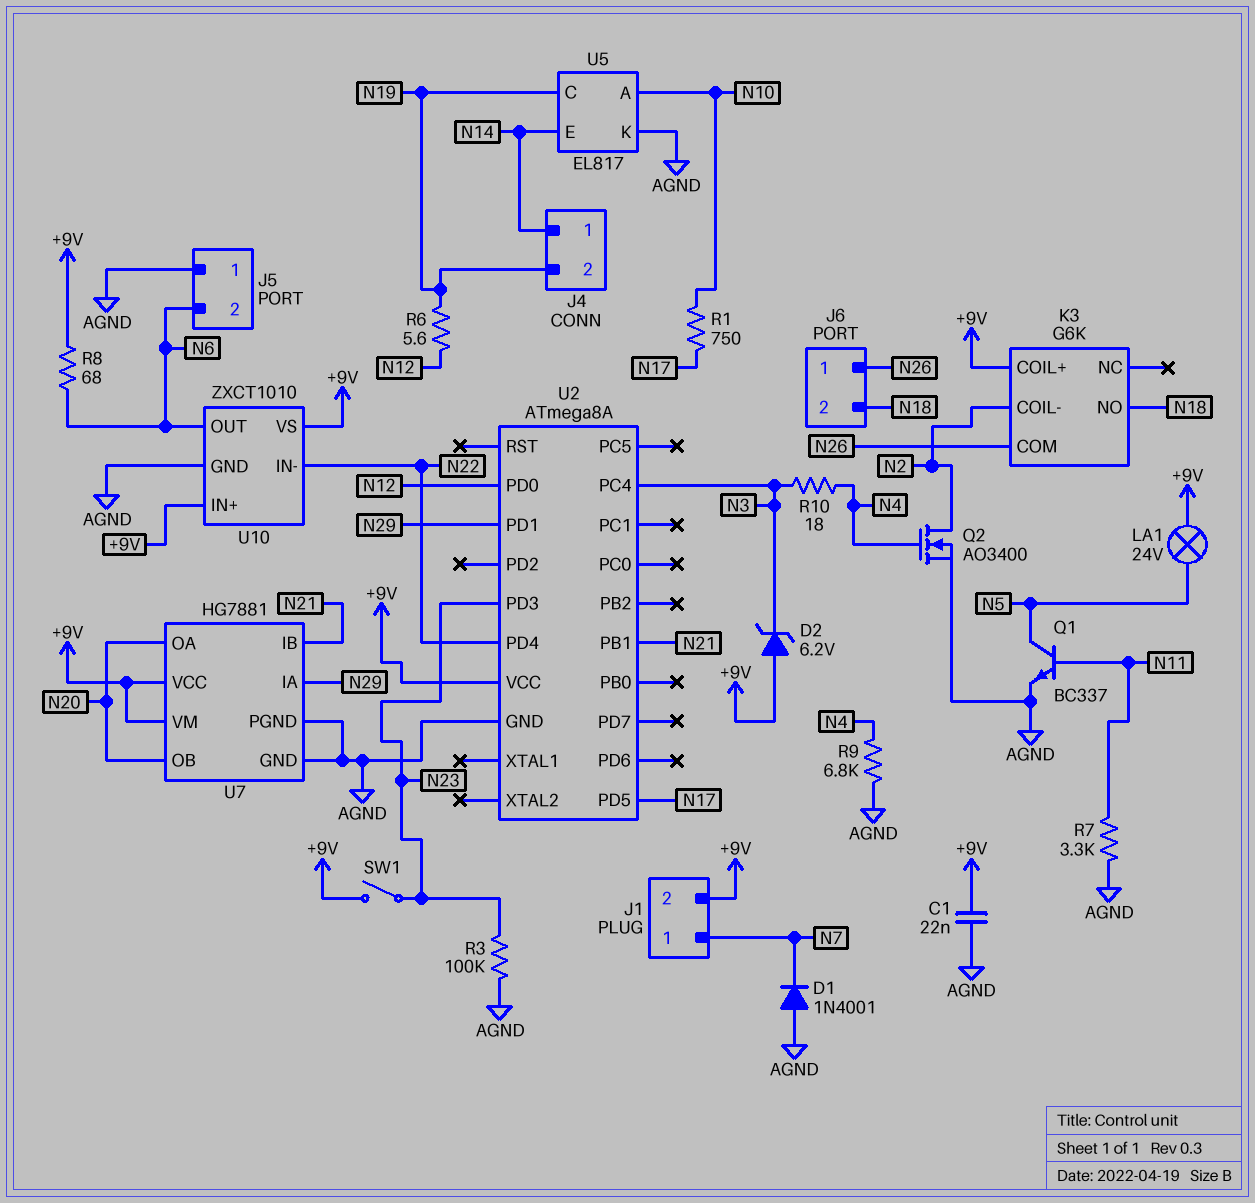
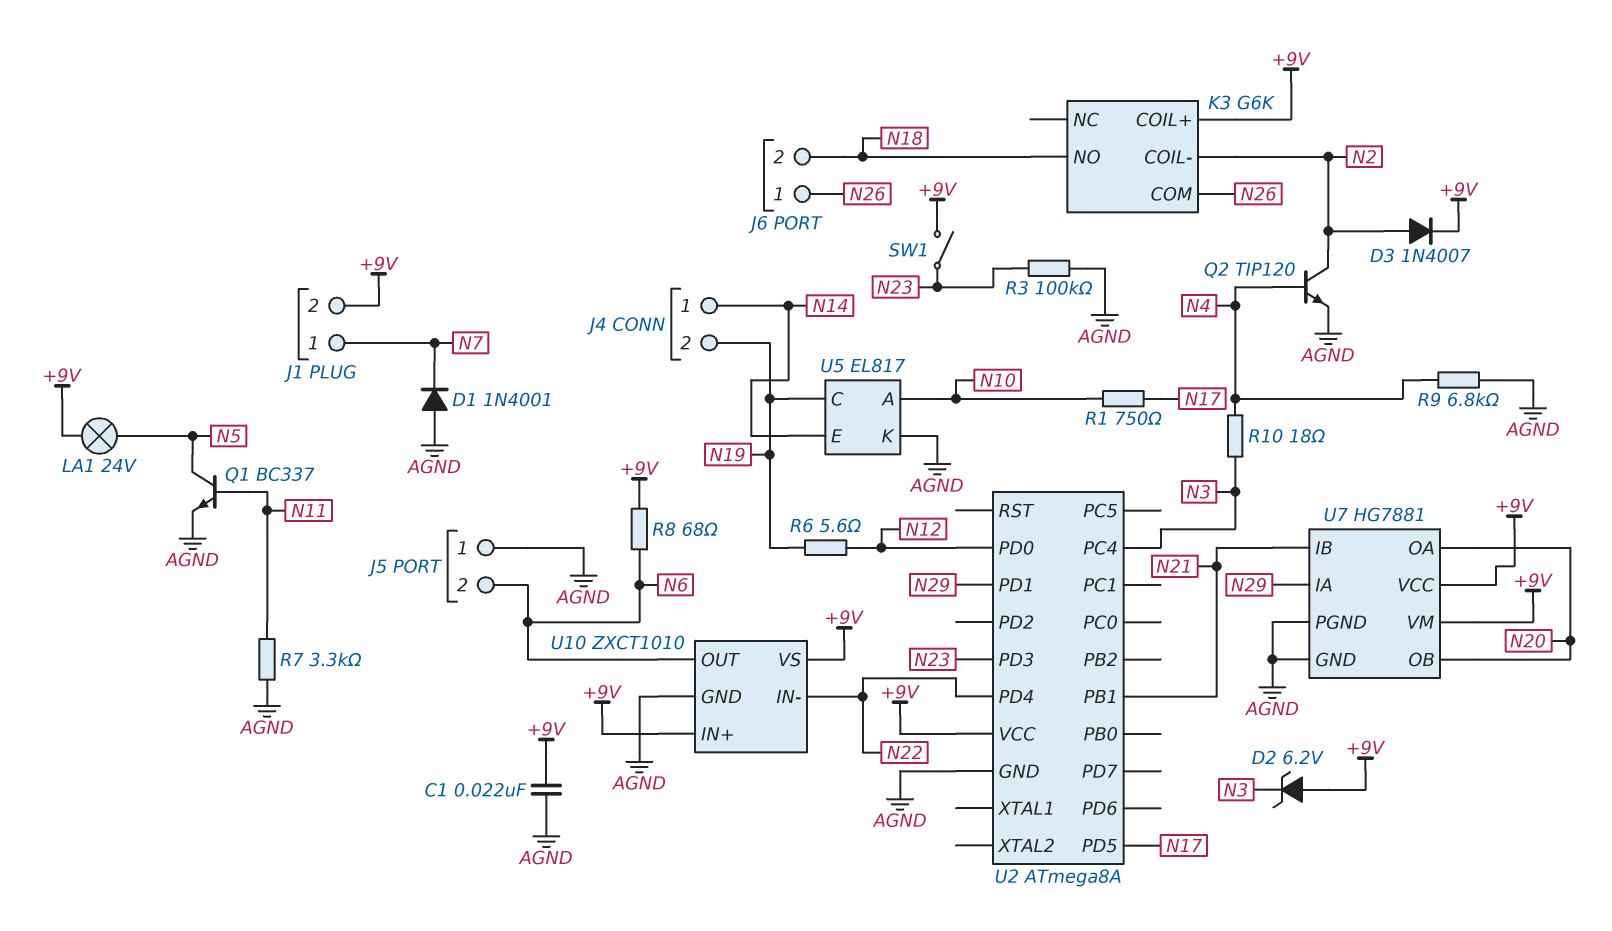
D3: none -> diode 1N4007 (A N2, K +9V)
Q2: NMOS AO3400 (G N4, D N2, S AGND) -> NPN TIP120 (B N4, C N2, E AGND)

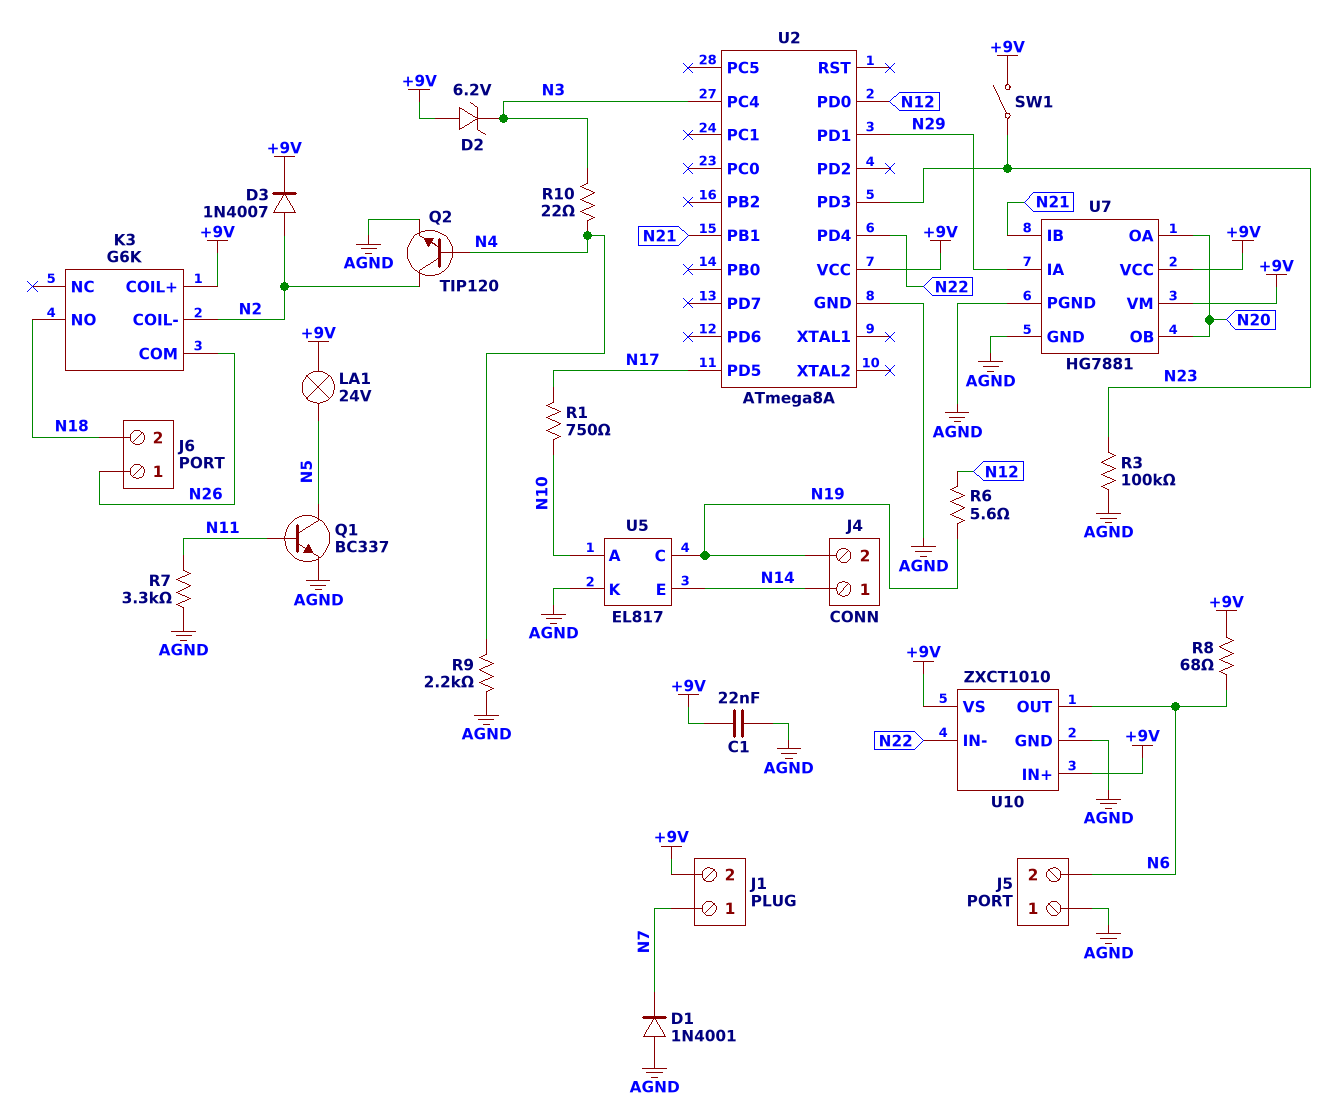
R9: 6.8k (AGND, N4) -> 2.2k (AGND, N4)
R10: 18 (N3, N4) -> 22 (N3, N4)

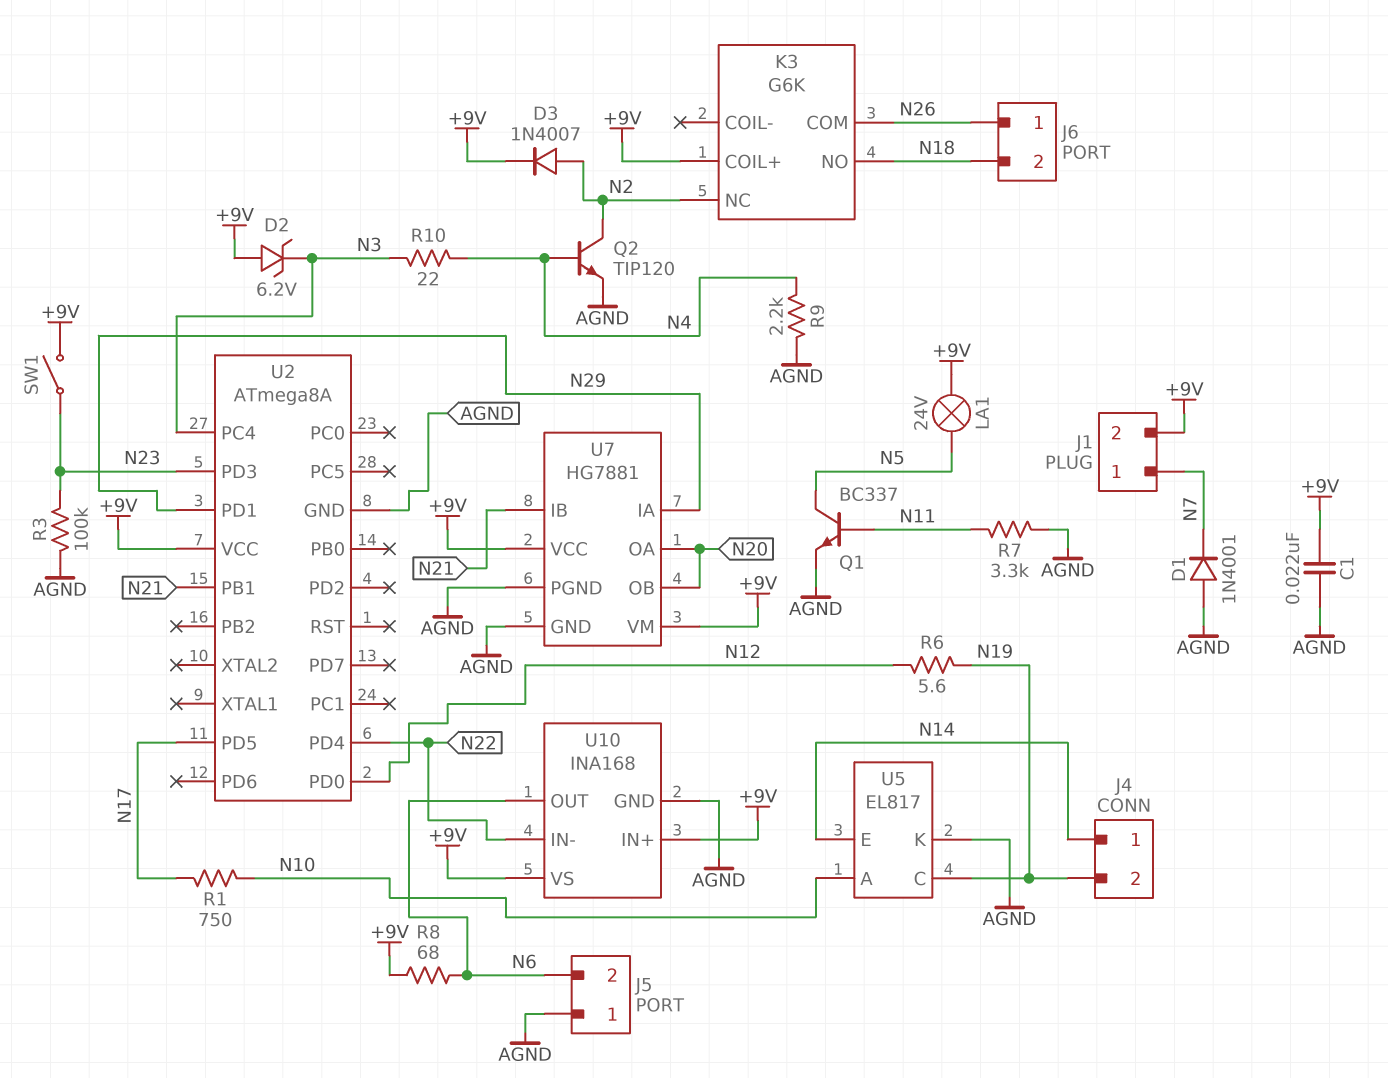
K3 pin COIL-: N2 -> none
K3 pin NC: none -> N2
U10: ZXCT1010 -> INA168

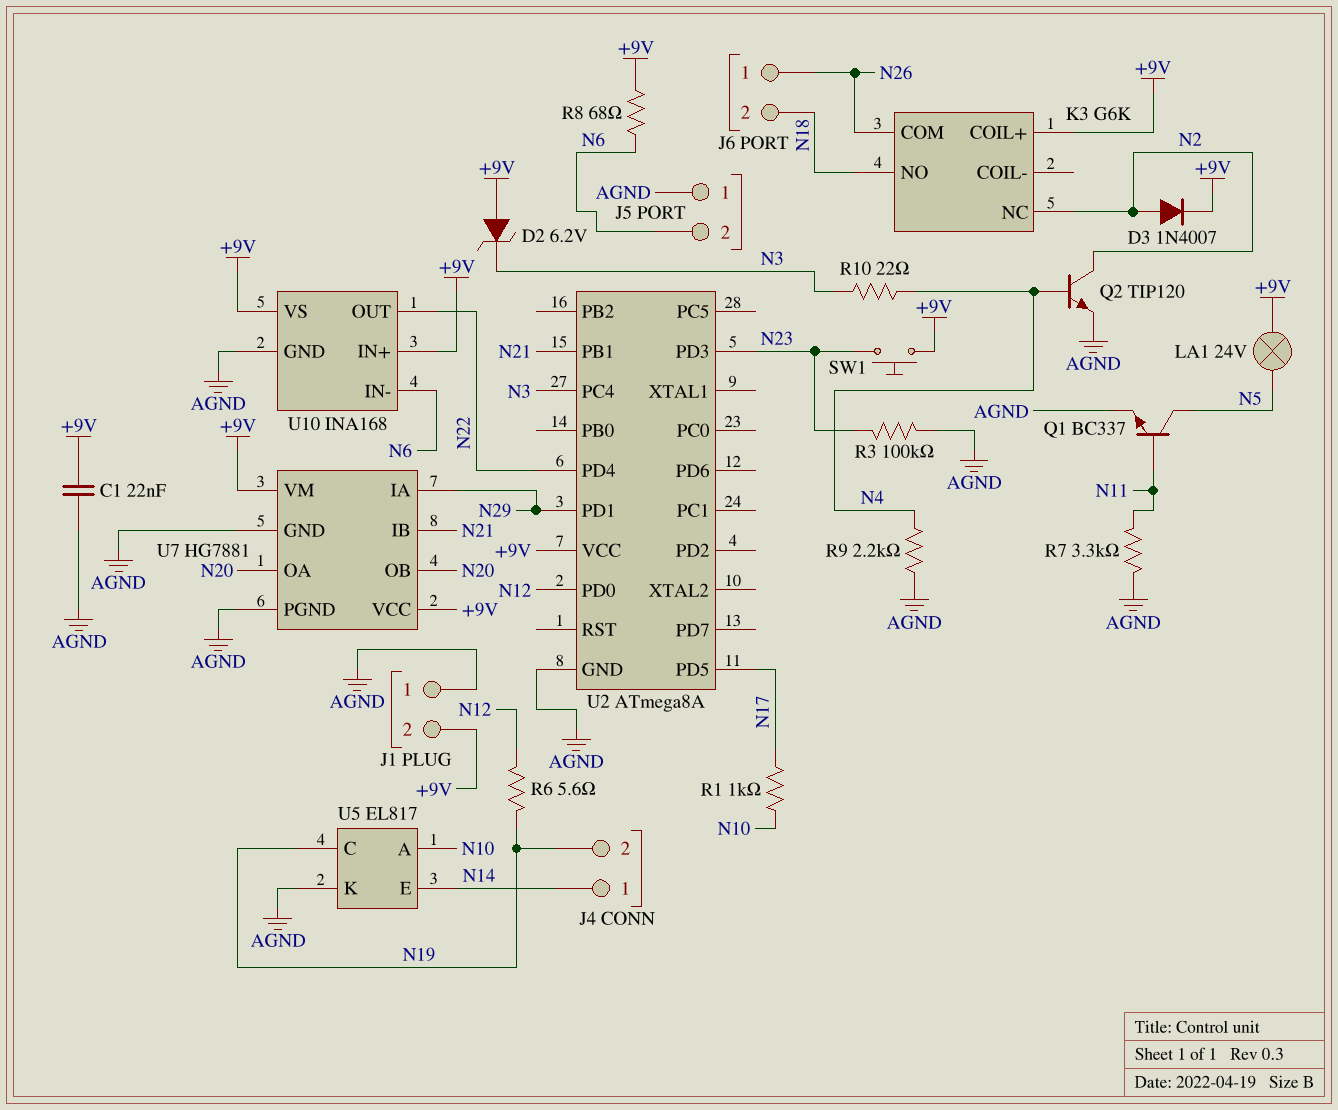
D1: diode 1N4001 (A AGND, K N7) -> none
J1 pin 1: N7 -> AGND
R1: 750 (N10, N17) -> 1k (N10, N17)
SW1: switch (+9V, N23) -> button (+9V, N23)
U10 pin IN-: N22 -> N6
U10 pin OUT: N6 -> N22

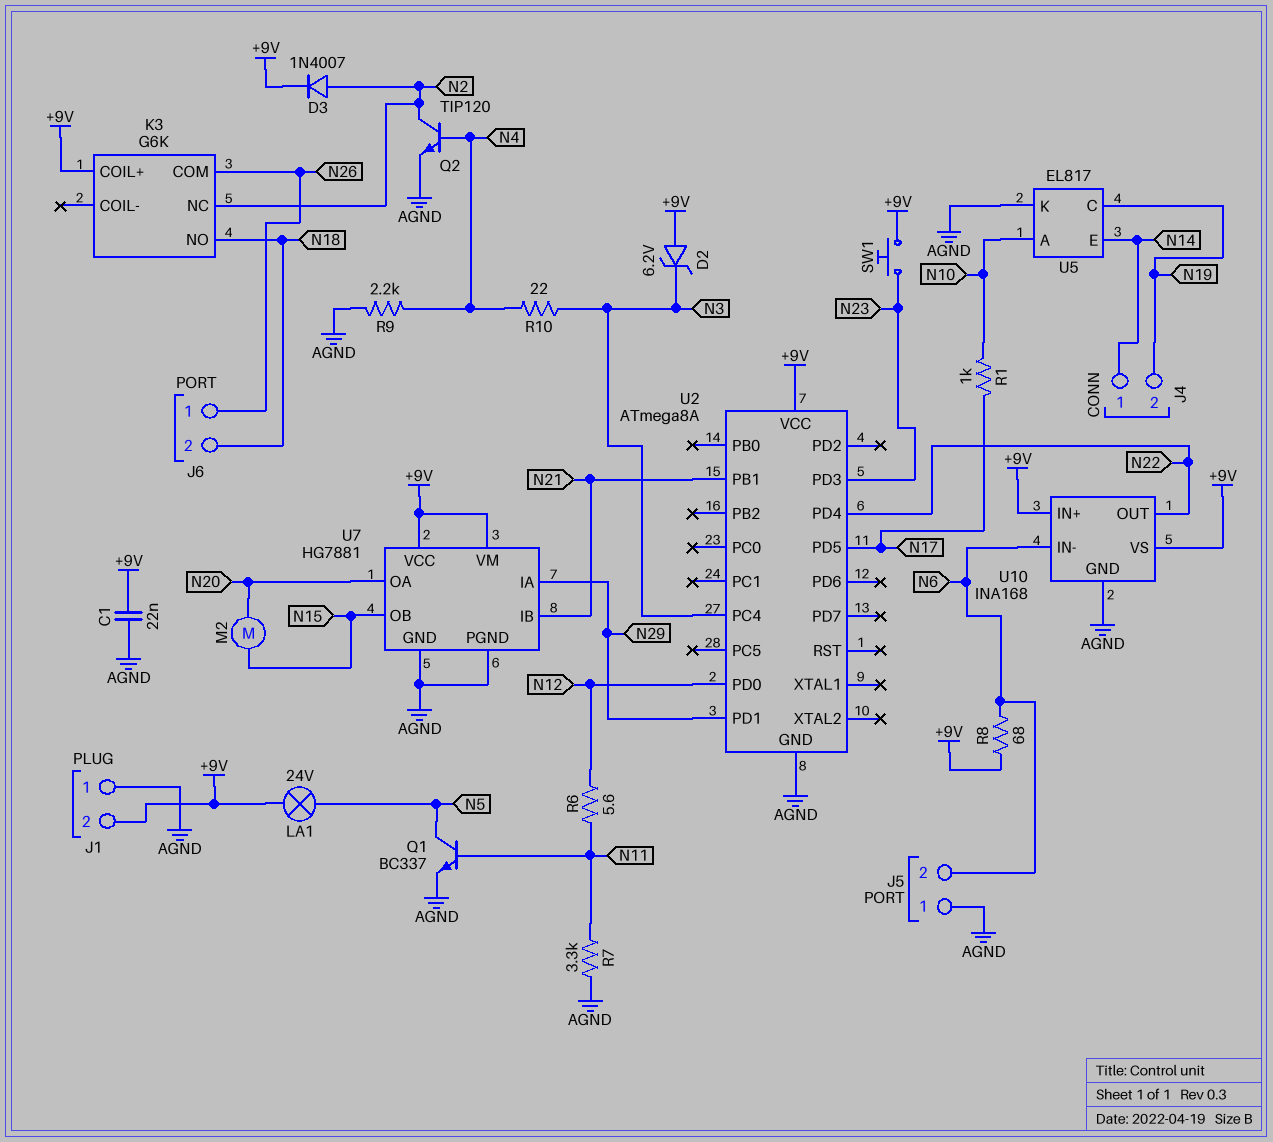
M2: none -> motor (N15, N20)
R3: 100k (AGND, N23) -> none
R6: 5.6 (N12, N19) -> 5.6 (N11, N12)
U7 pin OB: N20 -> N15

